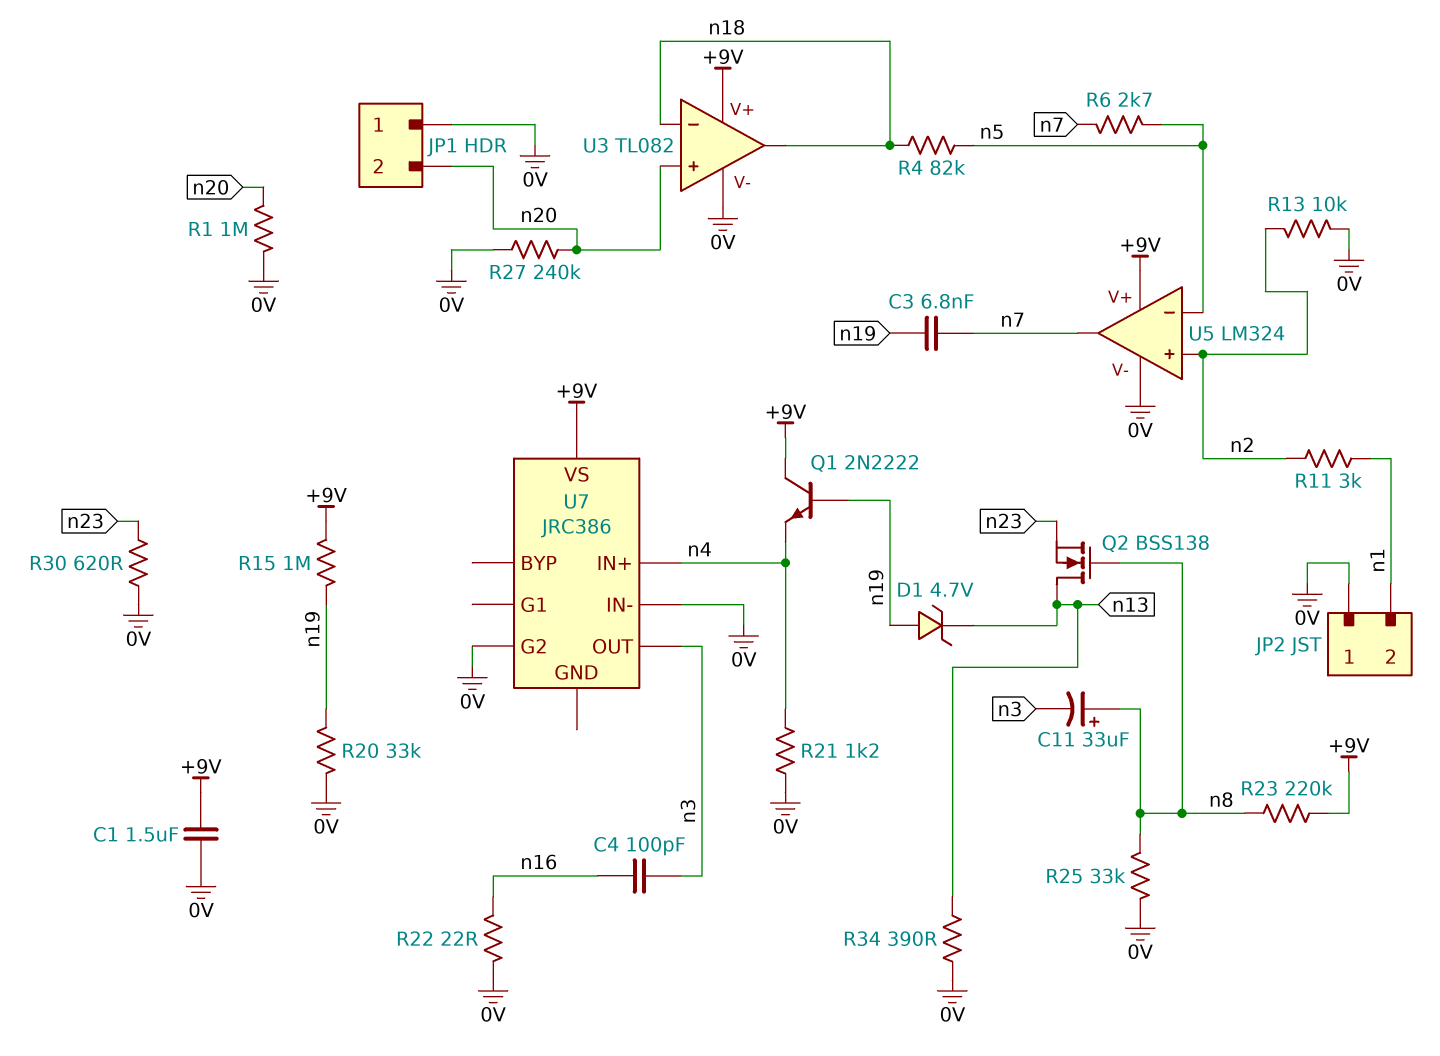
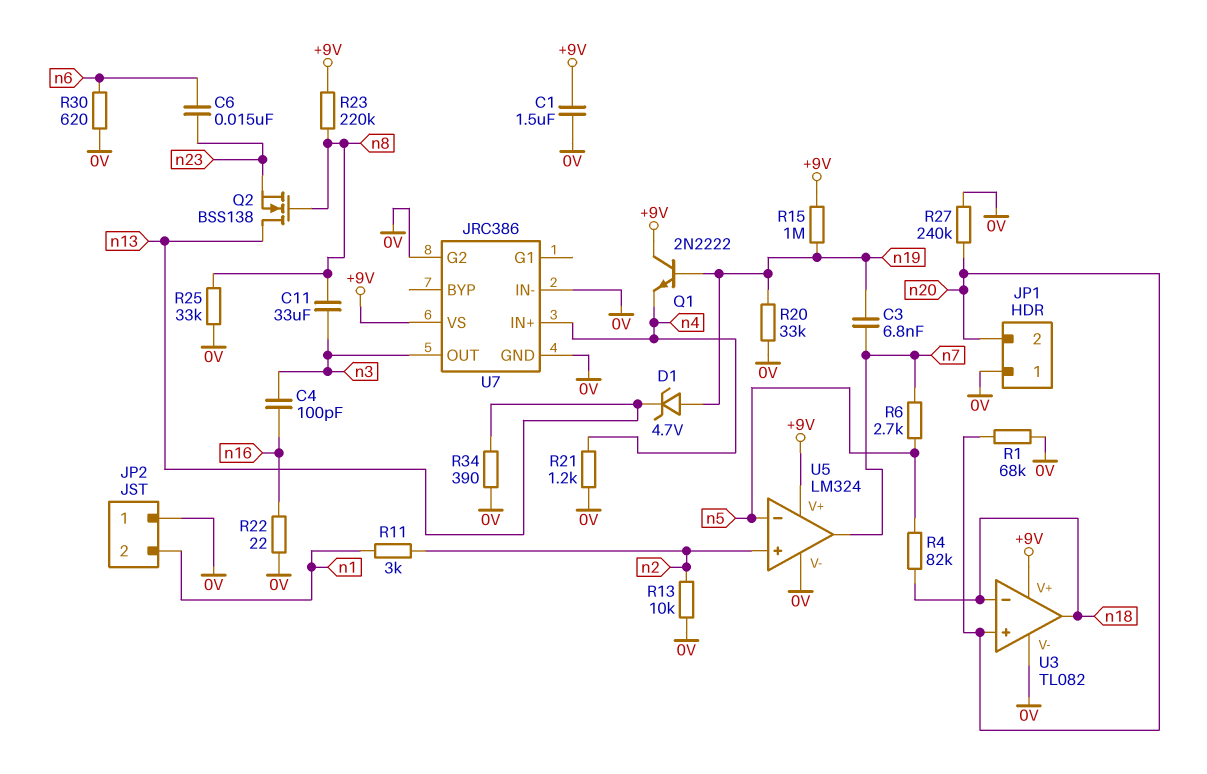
C6: none -> 15nF (n6, n23)
C11: 33uF (plus n8, minus n3) -> 33uF (n3, n8)
R1: 1M (0V, n20) -> 68k (0V, n20)
R30: 620 (0V, n23) -> 620 (0V, n6)
U7 pin GND: none -> 0V

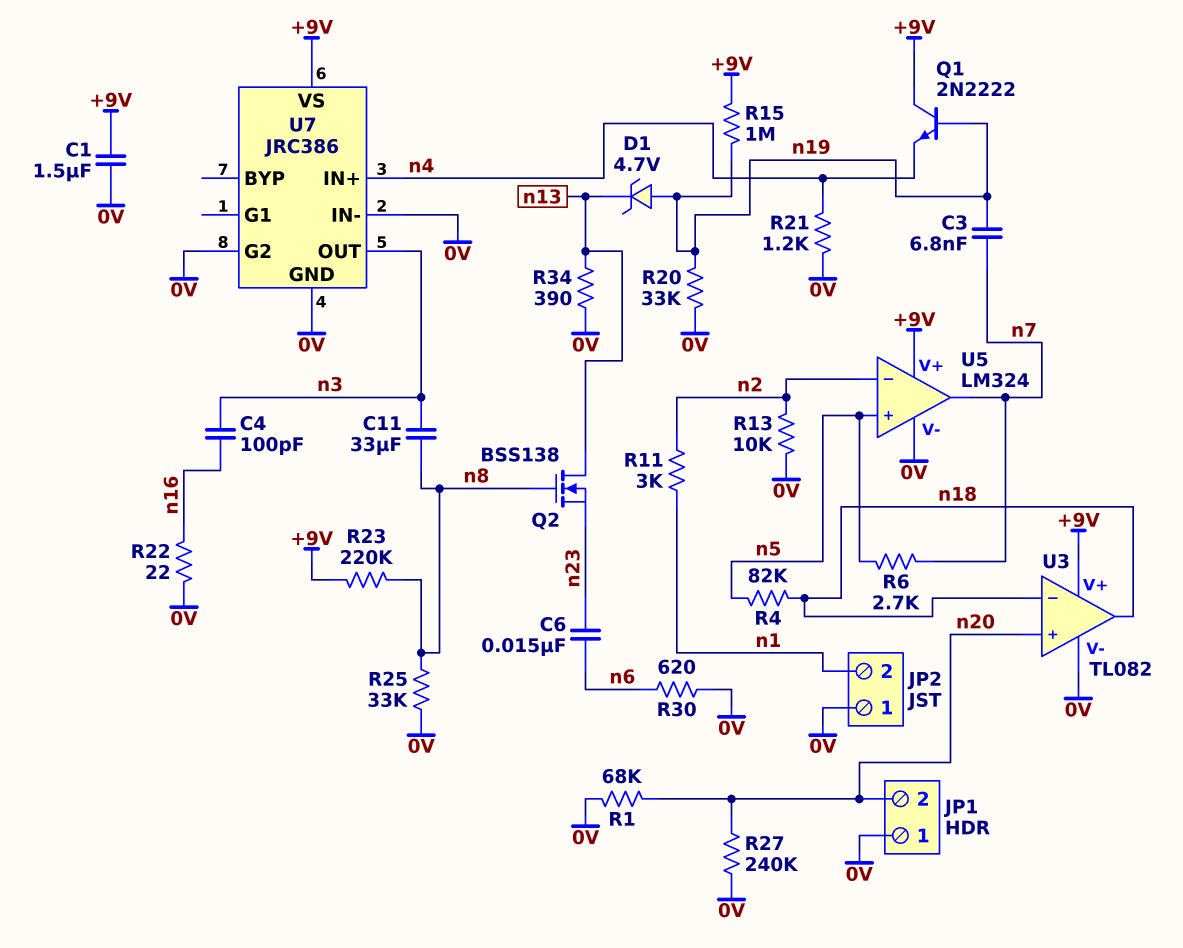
U5 pin in+: n2 -> n5
U5 pin in-: n5 -> n2

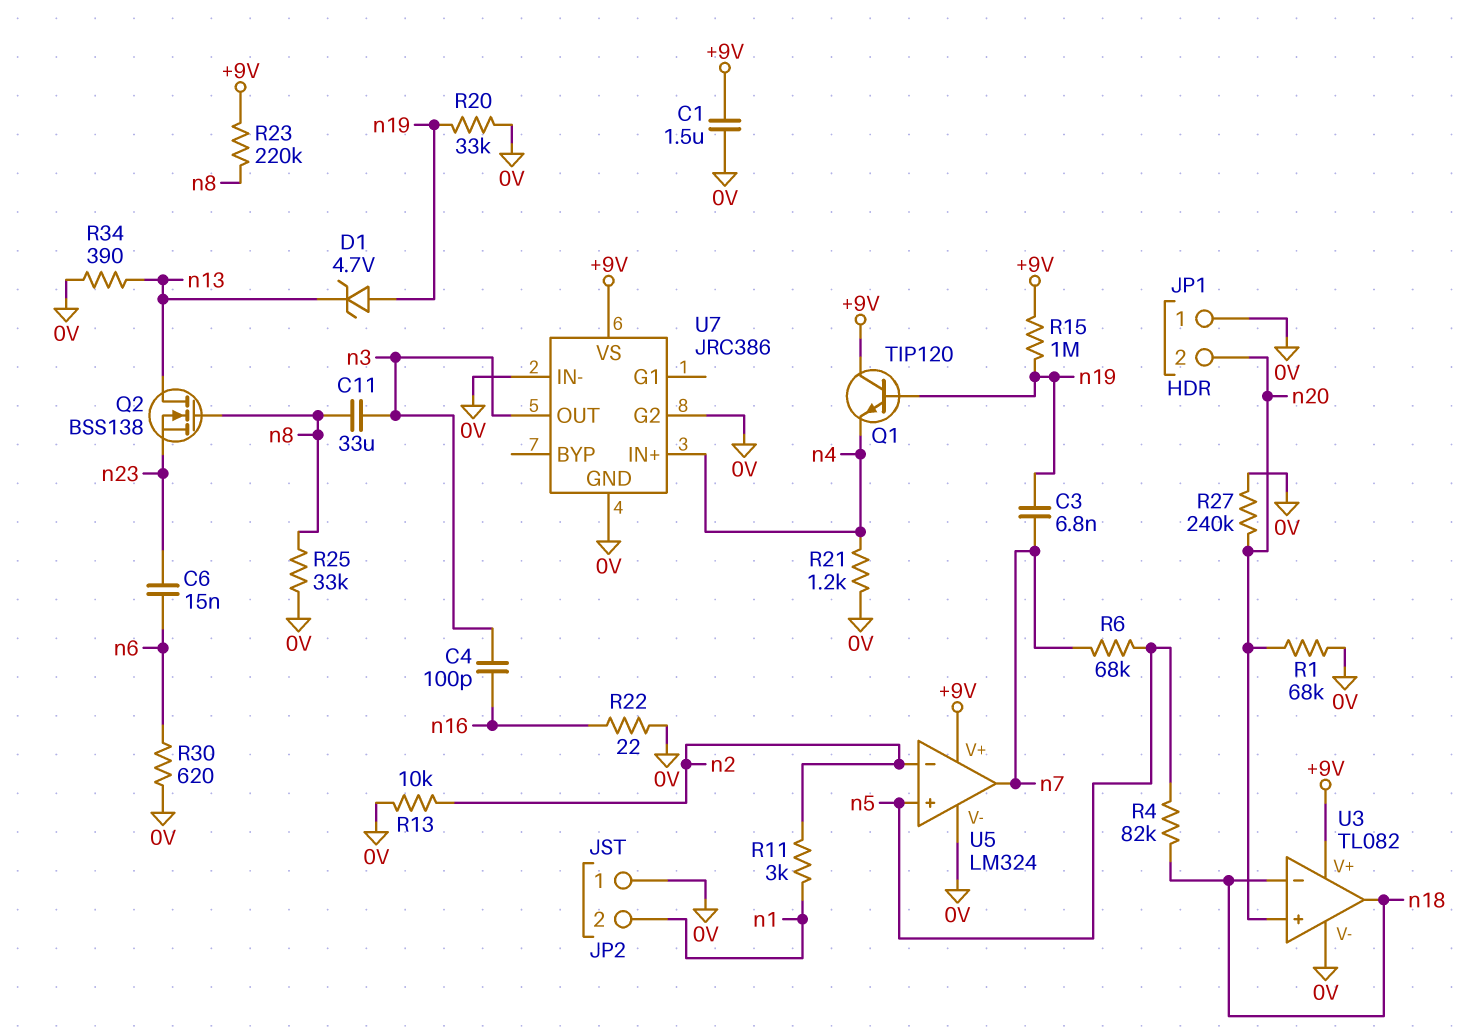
Q1: NPN 2N2222 (B n19, C +9V, E n4) -> NPN TIP120 (B n19, C +9V, E n4)
R6: 2.7k (n5, n7) -> 68k (n5, n7)

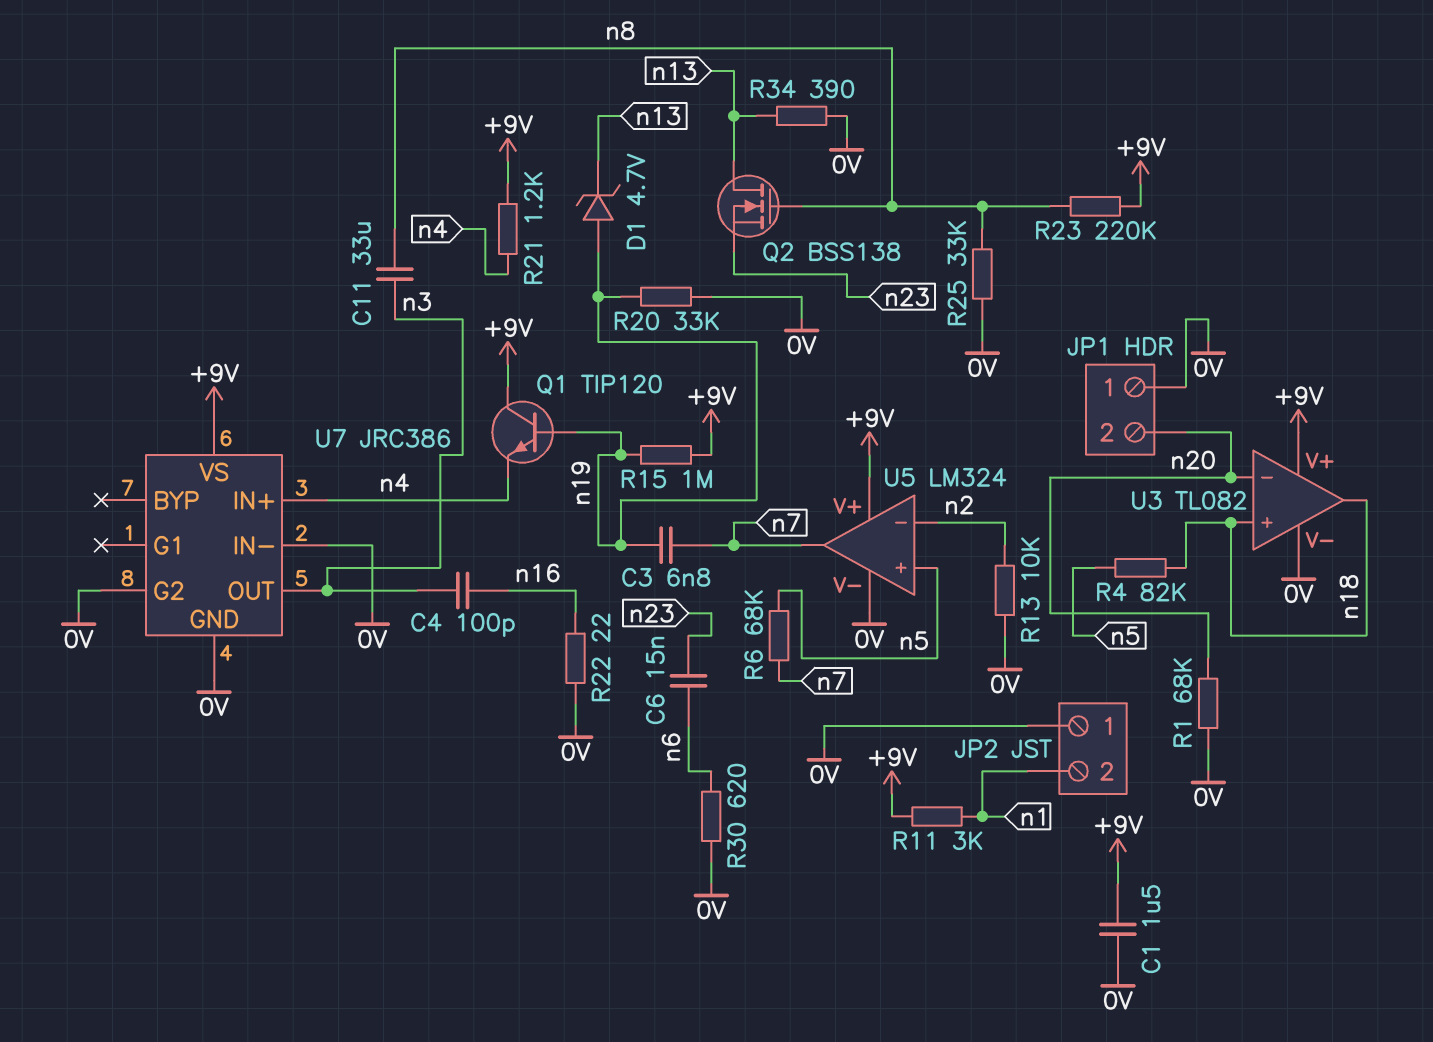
R11: 3k (n1, n2) -> 3k (+9V, n1)
R21: 1.2k (0V, n4) -> 1.2k (+9V, n4)
R27: 240k (0V, n20) -> none
U3 pin in+: n20 -> n18
U3 pin in-: n18 -> n20

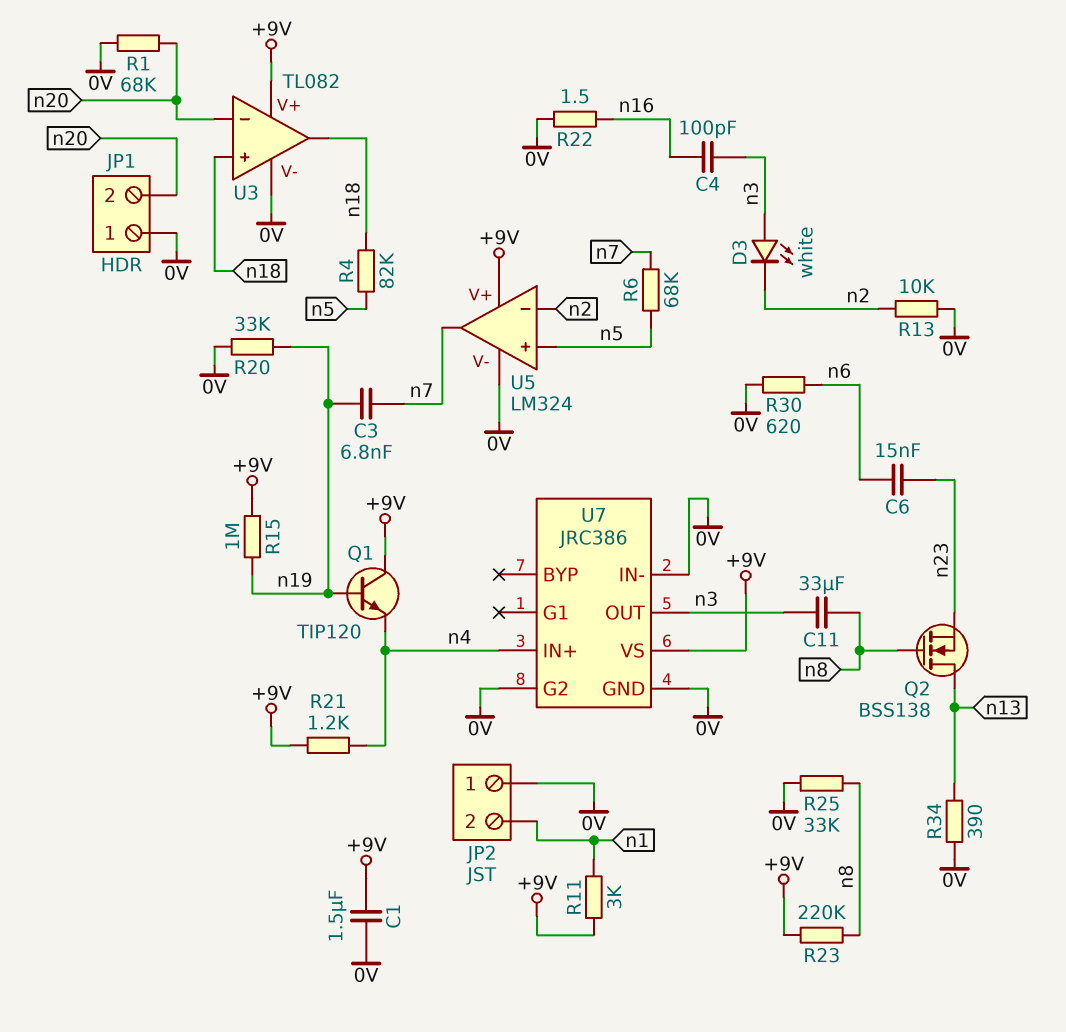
D1: zener 4.7V (A n19, K n13) -> none
D3: none -> LED white (A n3, K n2)
R22: 22 (0V, n16) -> 1.5 (0V, n16)

